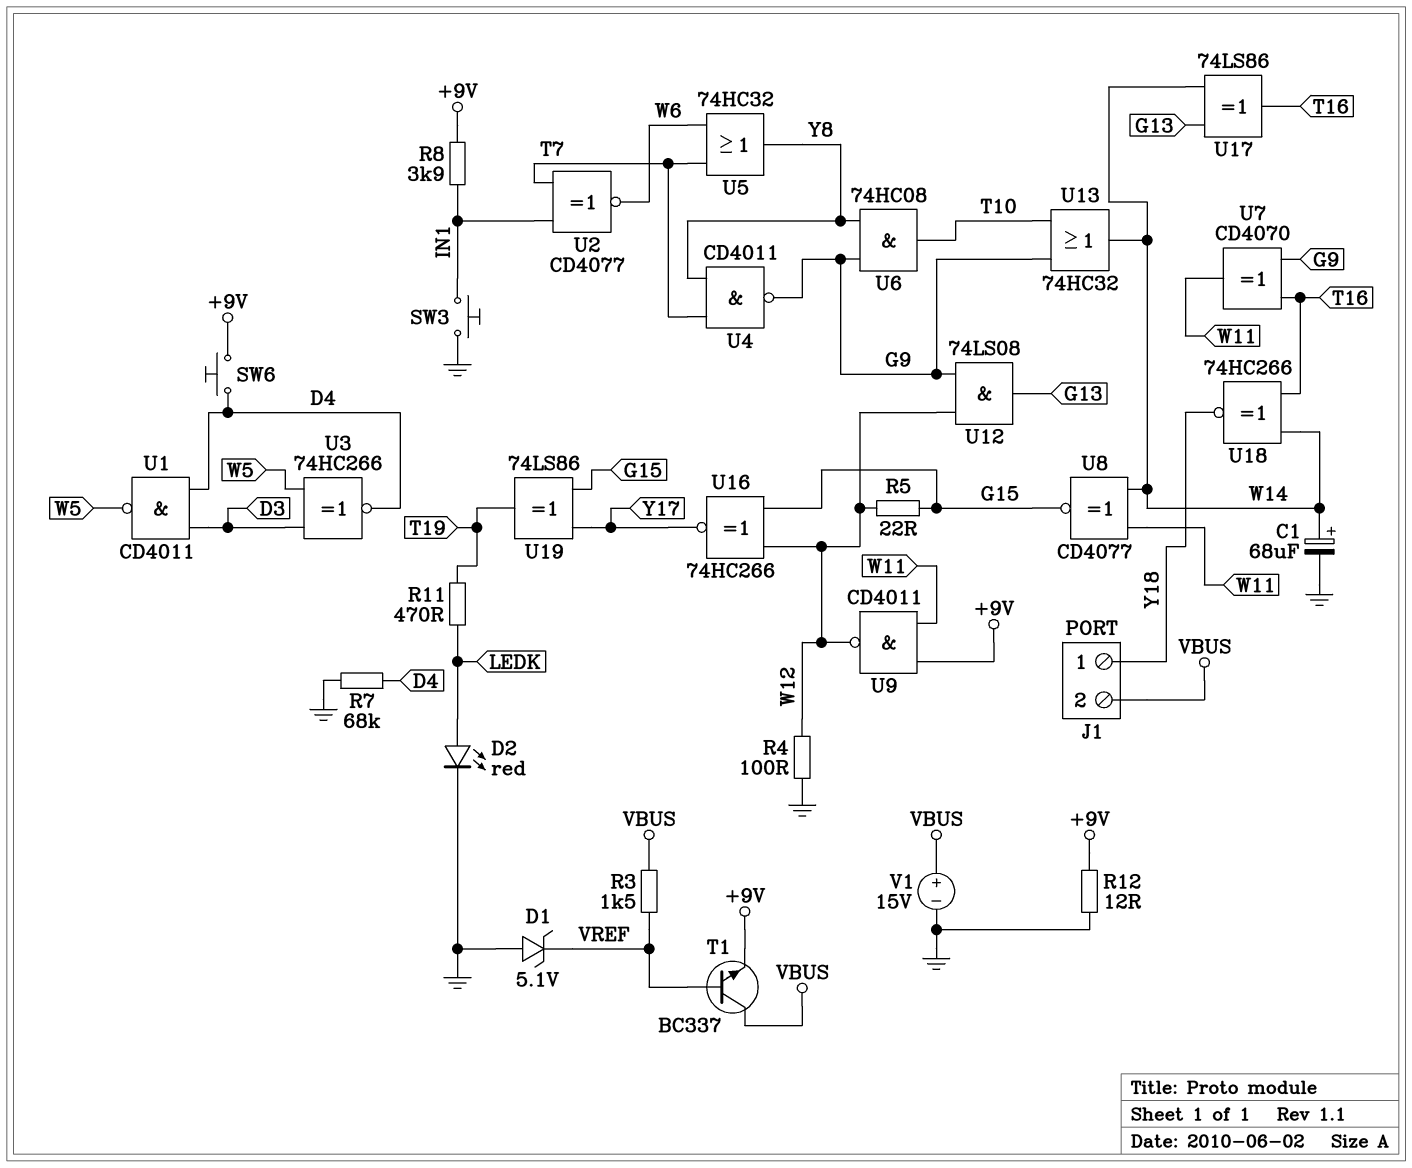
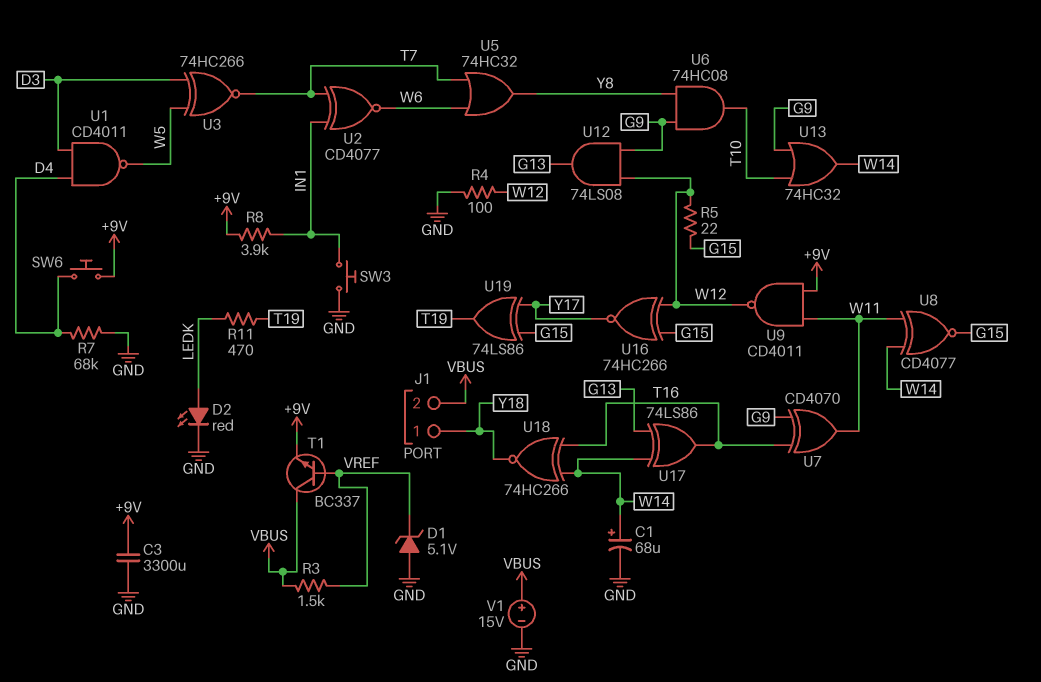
C3: none -> 3300uF (+9V, GND)
R12: 12 (+9V, GND) -> none
U3: XNOR 74HC266 (in D3, in W5, out D4) -> XNOR 74HC266 (in D3, in W5, out T7)
U4: NAND CD4011 (in T7, in Y8, out G9) -> none

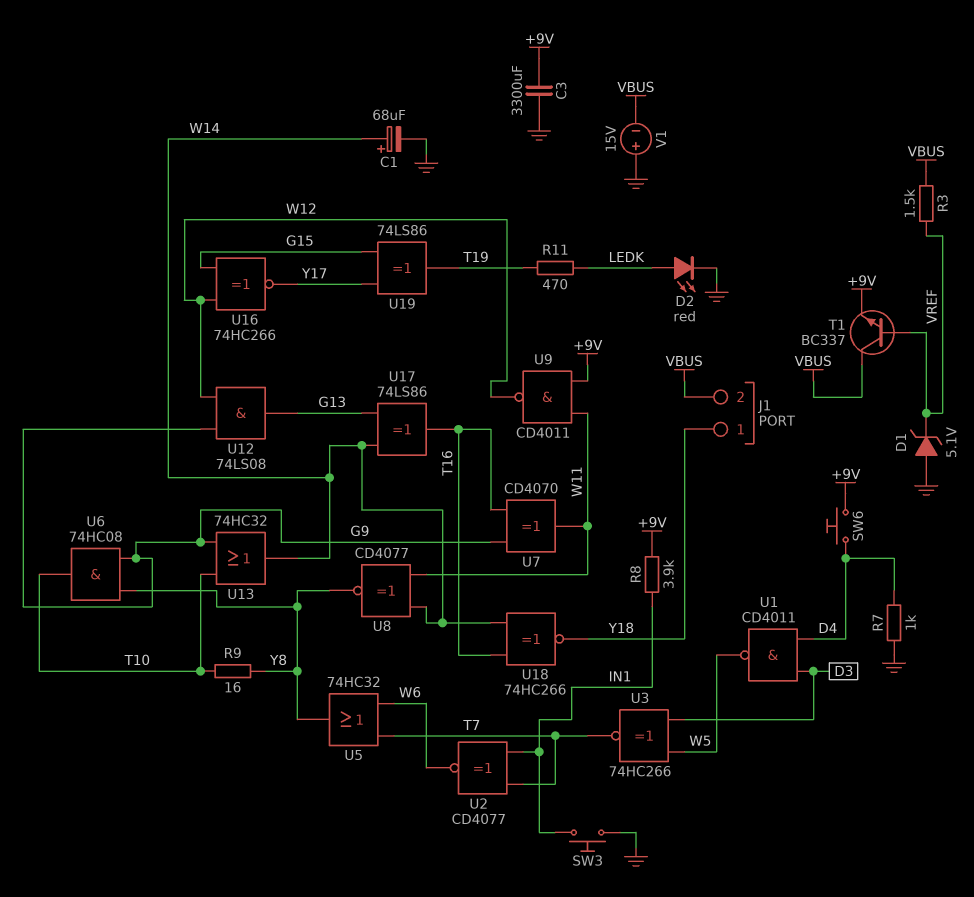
R4: 100 (GND, W12) -> none
R5: 22 (G15, W12) -> none
R7: 68k (D4, GND) -> 1k (D4, GND)
R9: none -> 16 (T10, Y8)
U8: XNOR CD4077 (in W11, in W14, out G15) -> XNOR CD4077 (in W11, in W14, out Y8)
V1: 15V (plus VBUS, minus GND) -> 15V (plus GND, minus VBUS)

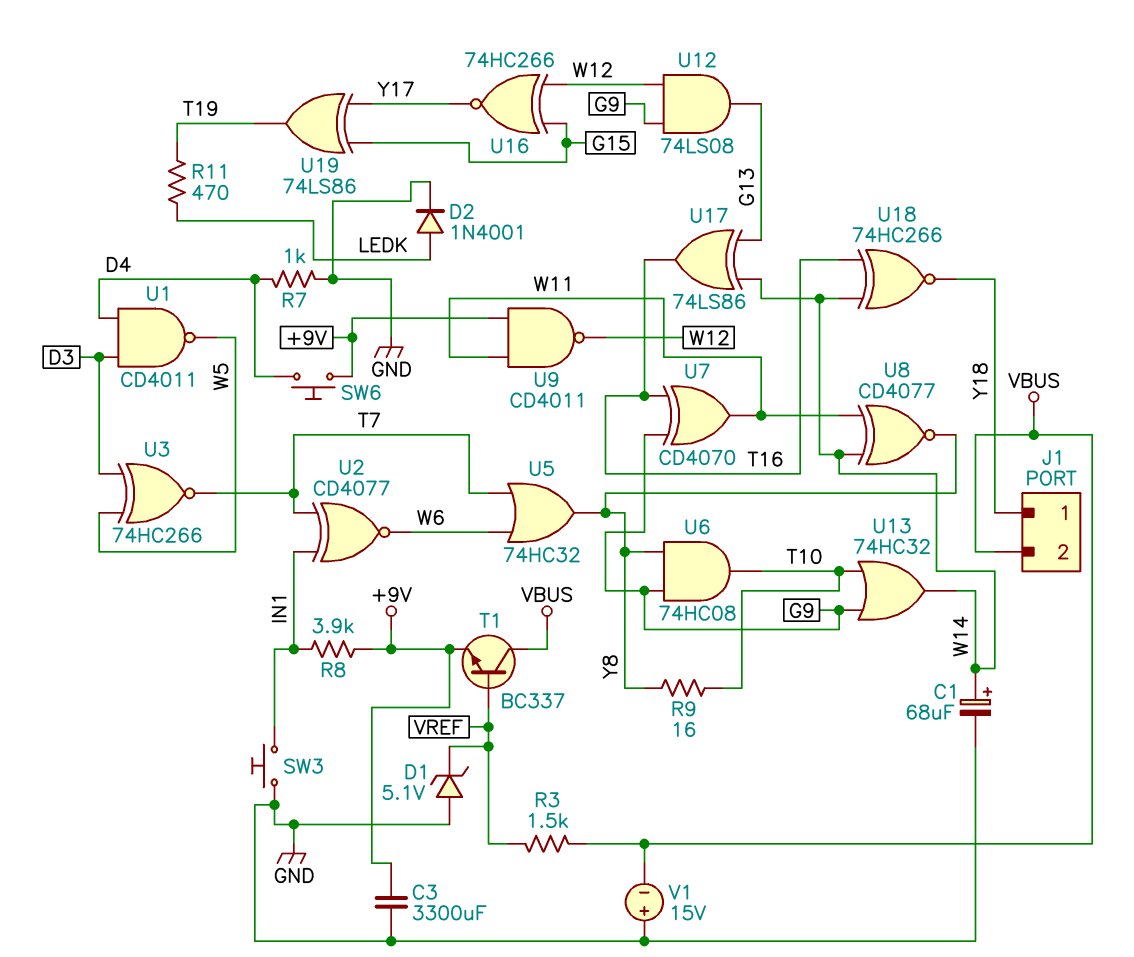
D2: LED red (A LEDK, K GND) -> diode 1N4001 (A LEDK, K GND)

